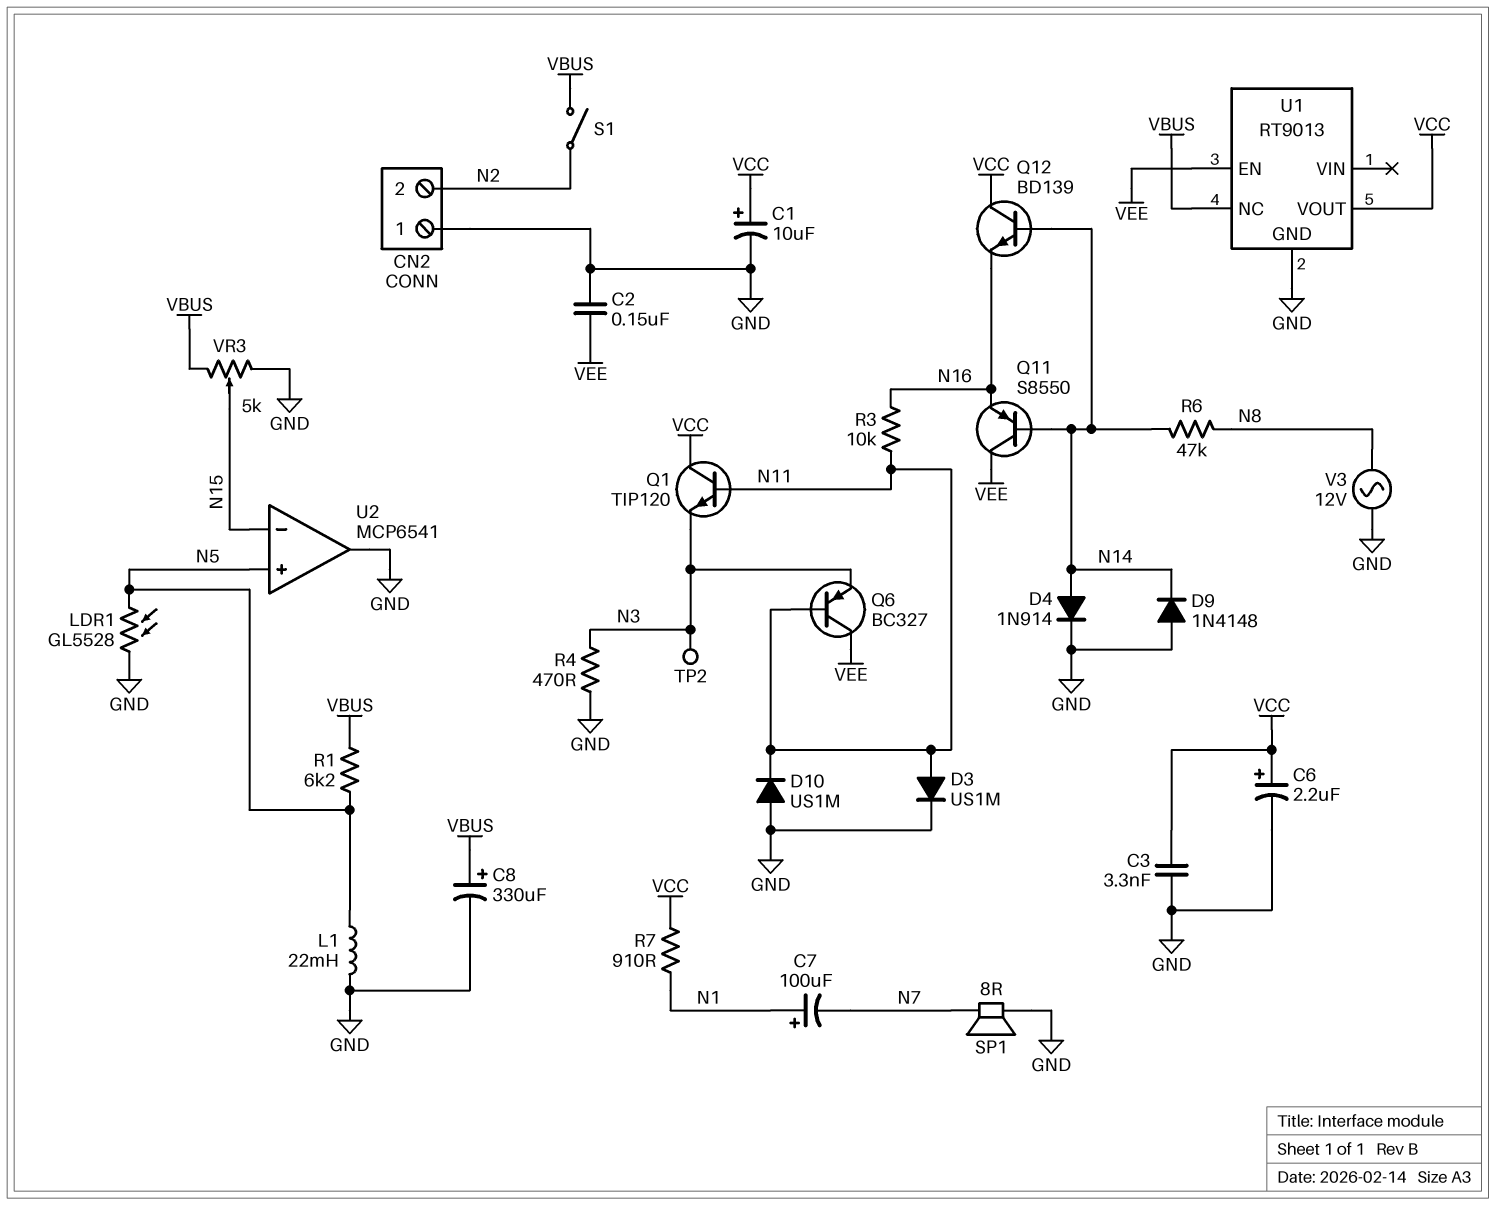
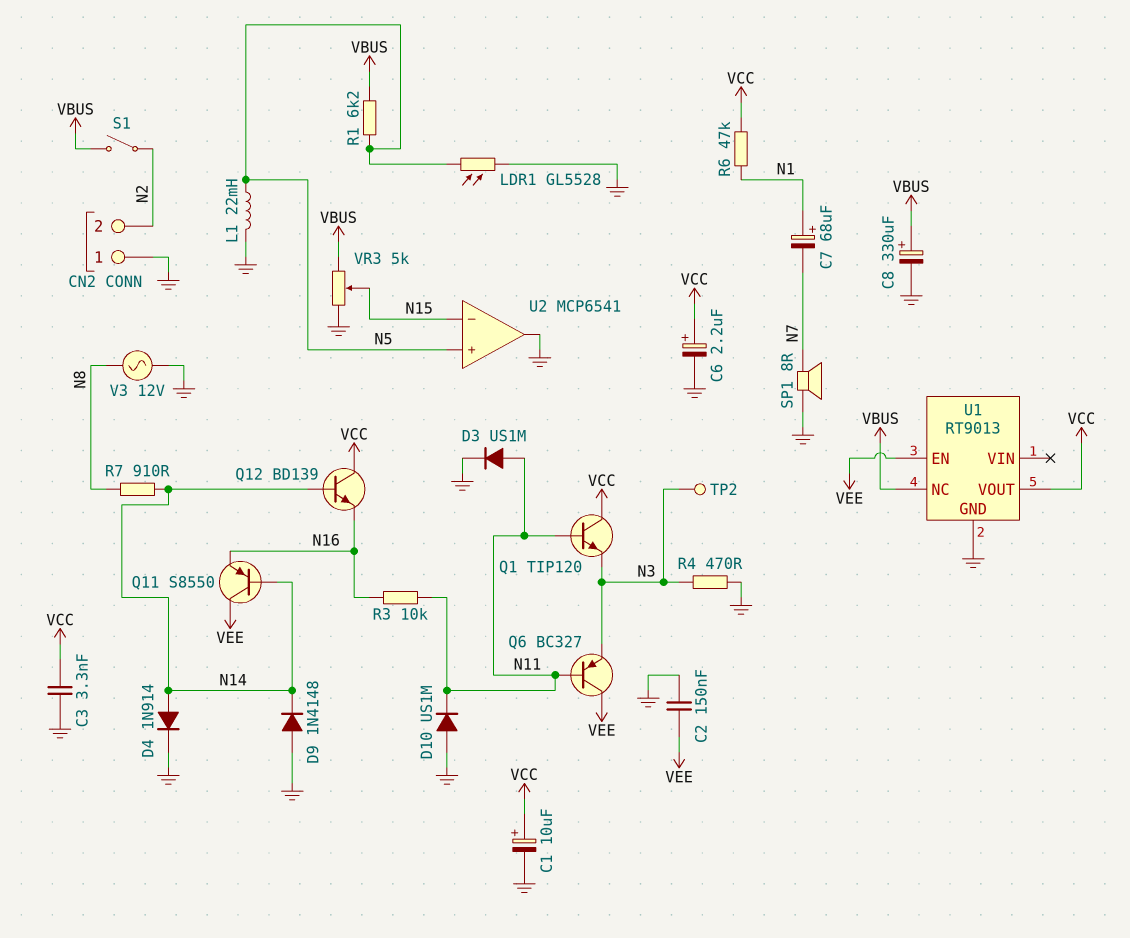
C7: 100uF (plus N1, minus N7) -> 68uF (plus N1, minus N7)
R6: 47k (N8, N14) -> 47k (N1, VCC)
R7: 910 (N1, VCC) -> 910 (N8, N14)

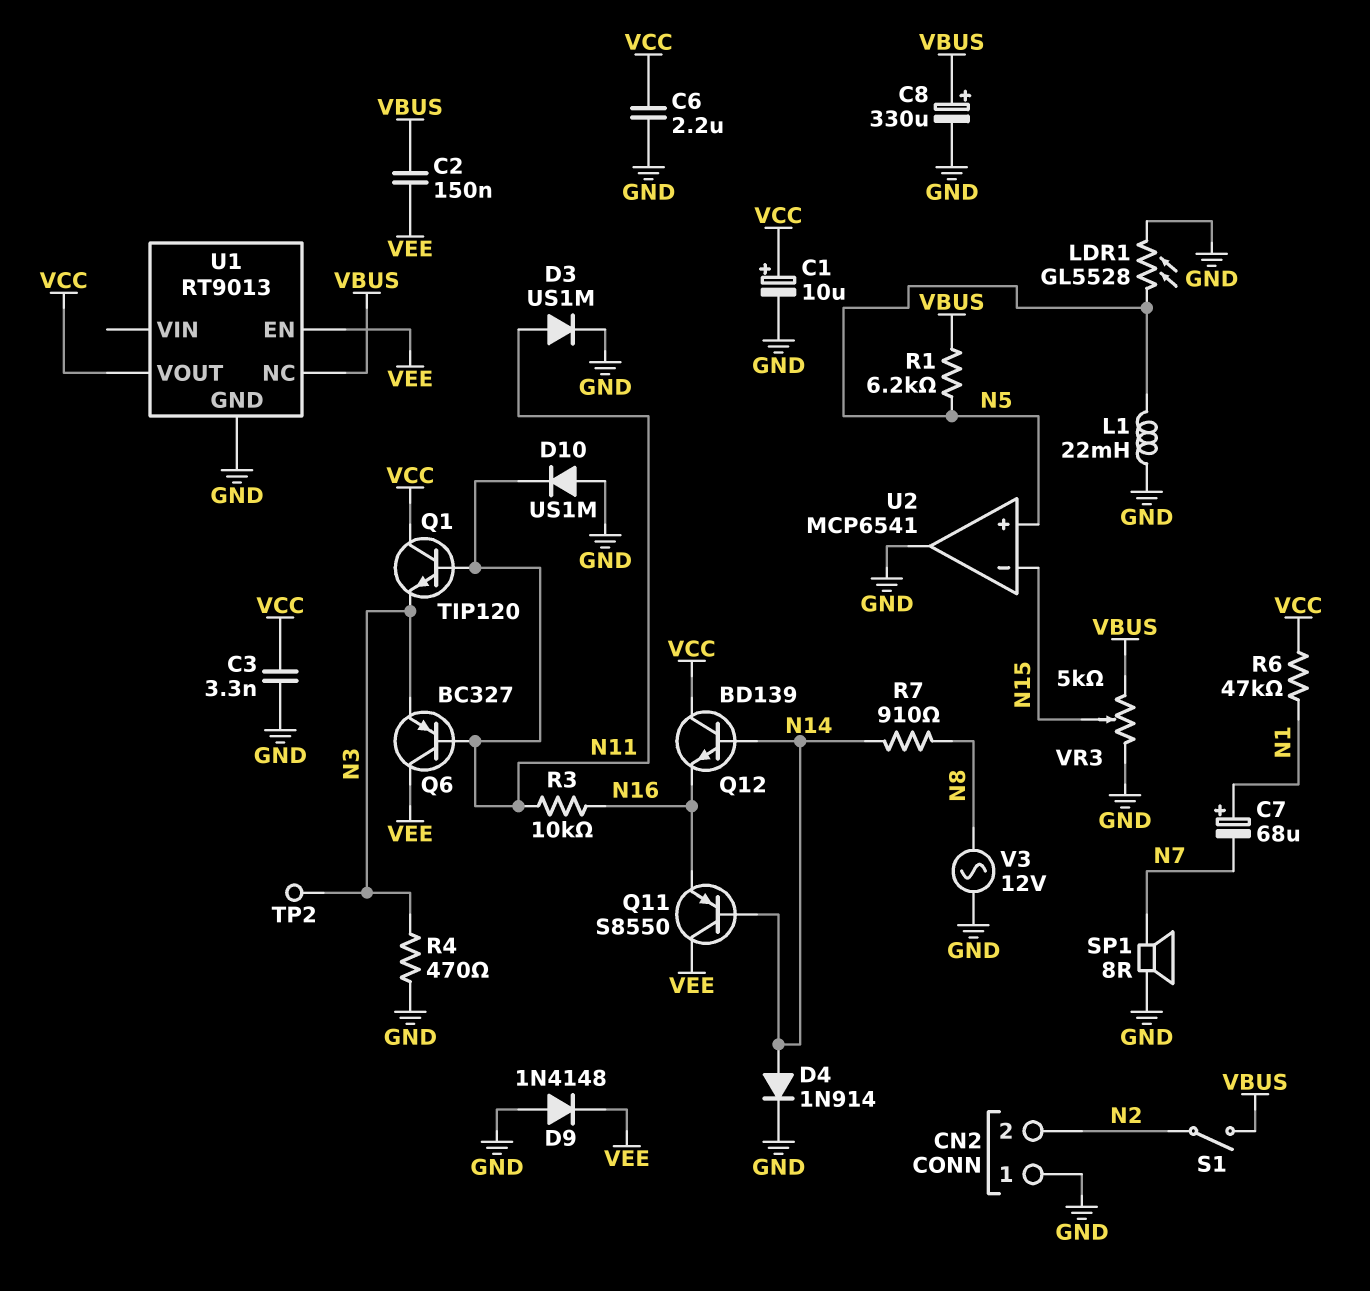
C2: 150nF (GND, VEE) -> 150nF (VBUS, VEE)
C6: 2.2uF (plus VCC, minus GND) -> 2.2uF (GND, VCC)
D9: diode 1N4148 (A GND, K N14) -> diode 1N4148 (A GND, K VEE)

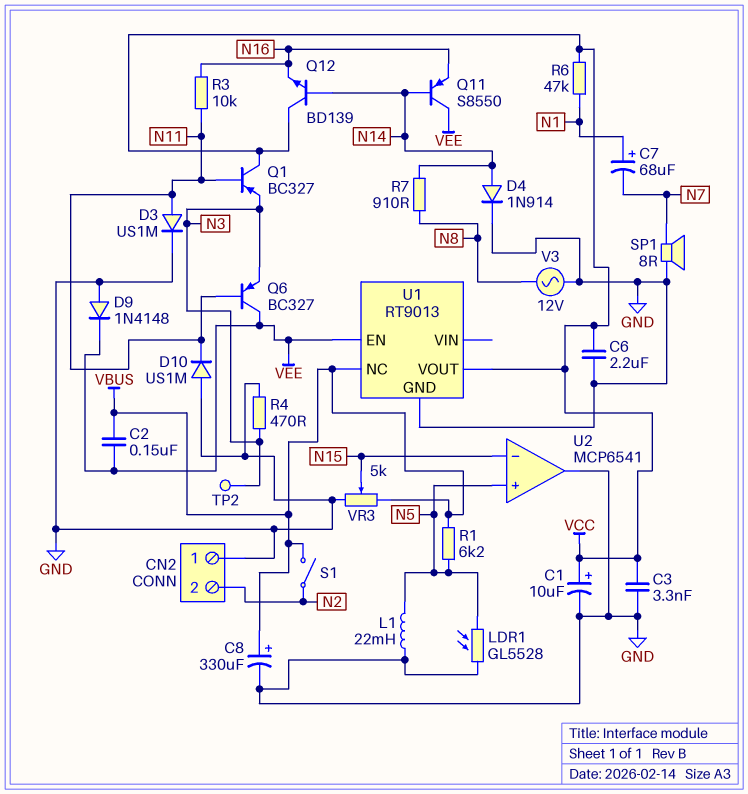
Q1: NPN TIP120 (B N11, C VCC, E N3) -> PNP BC327 (B N11, C VCC, E N3)

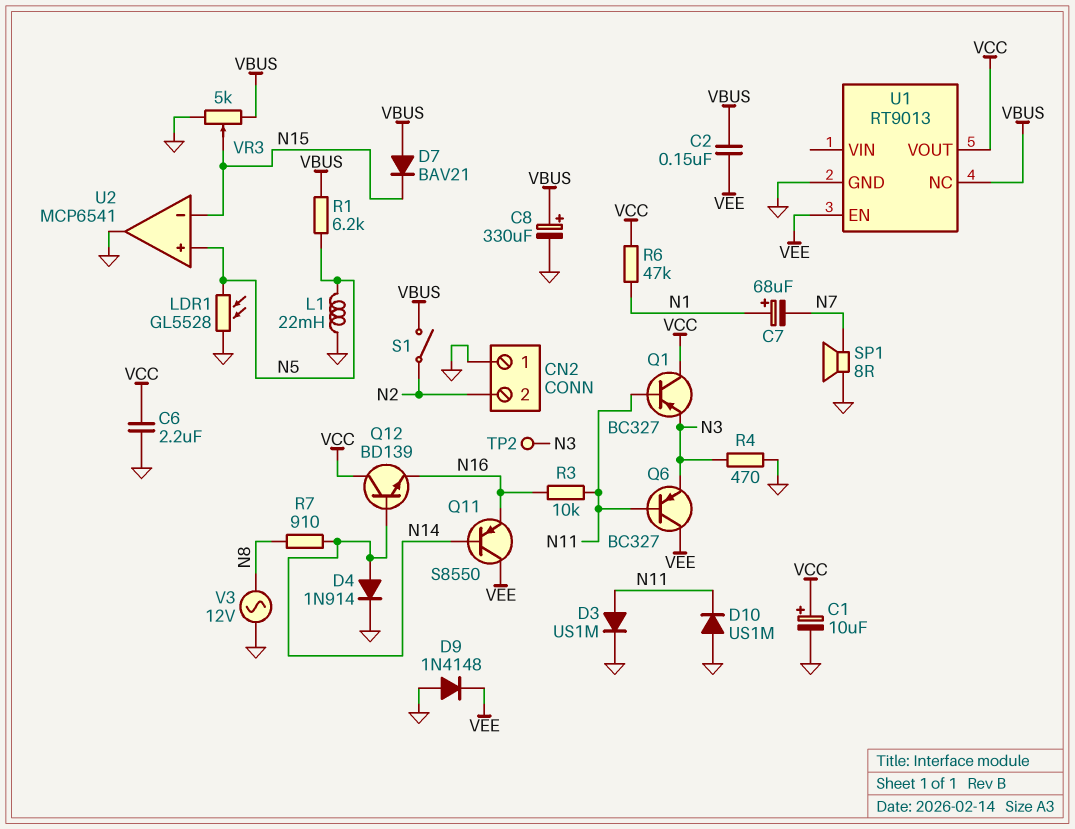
C3: 3.3nF (GND, VCC) -> none
D7: none -> diode BAV21 (A VBUS, K N15)

